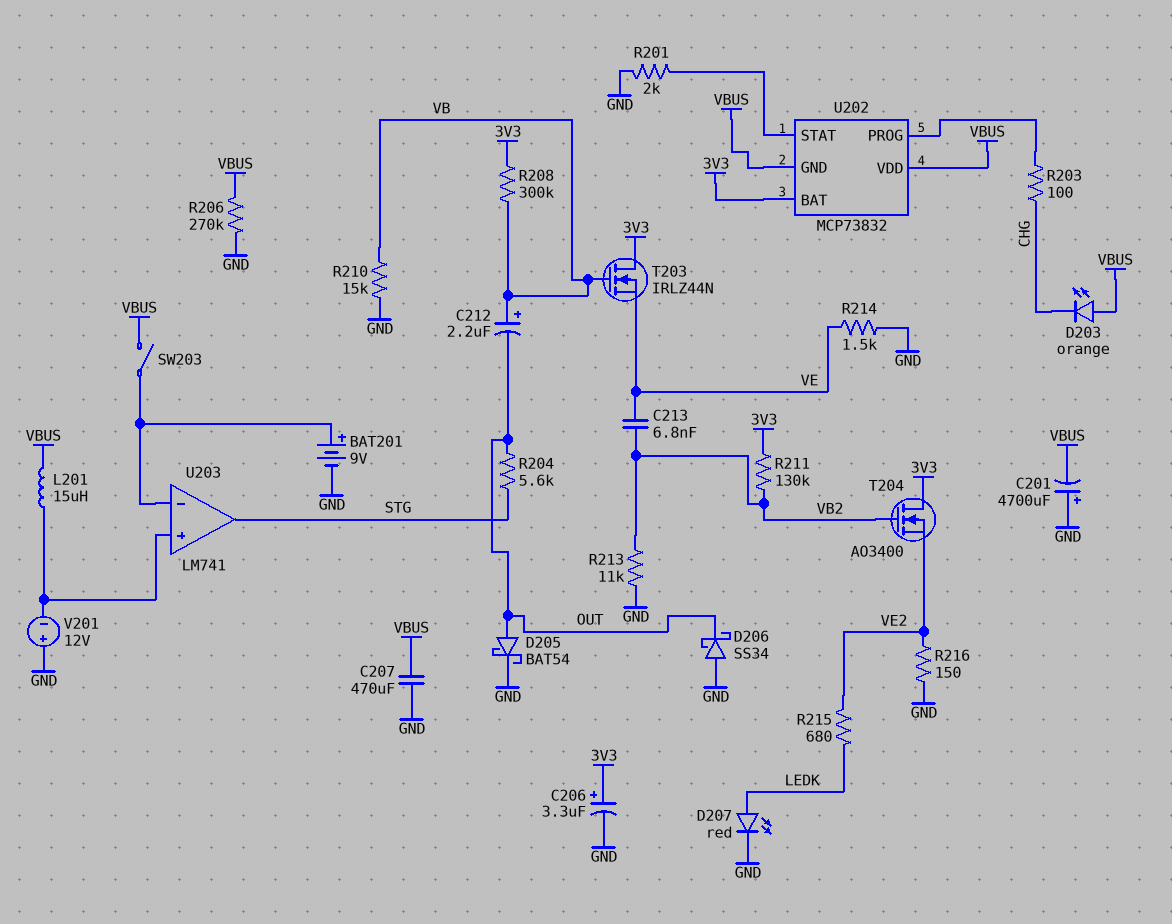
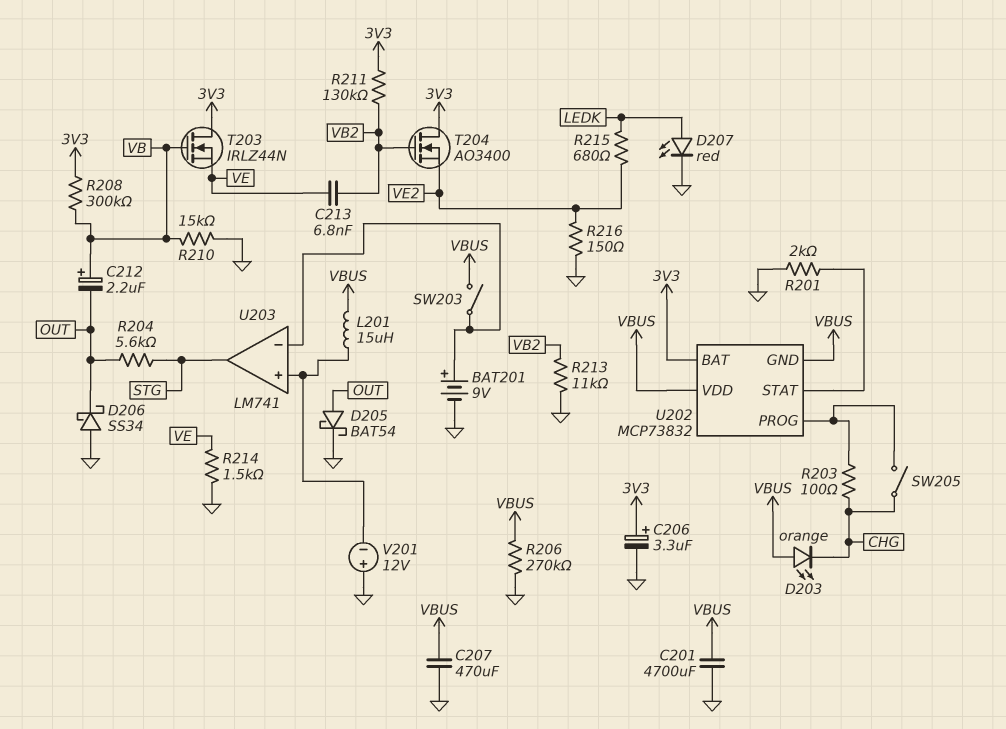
C201: 4700uF (plus GND, minus VBUS) -> 4700uF (GND, VBUS)
SW205: none -> switch (CHG, U202/PROG)

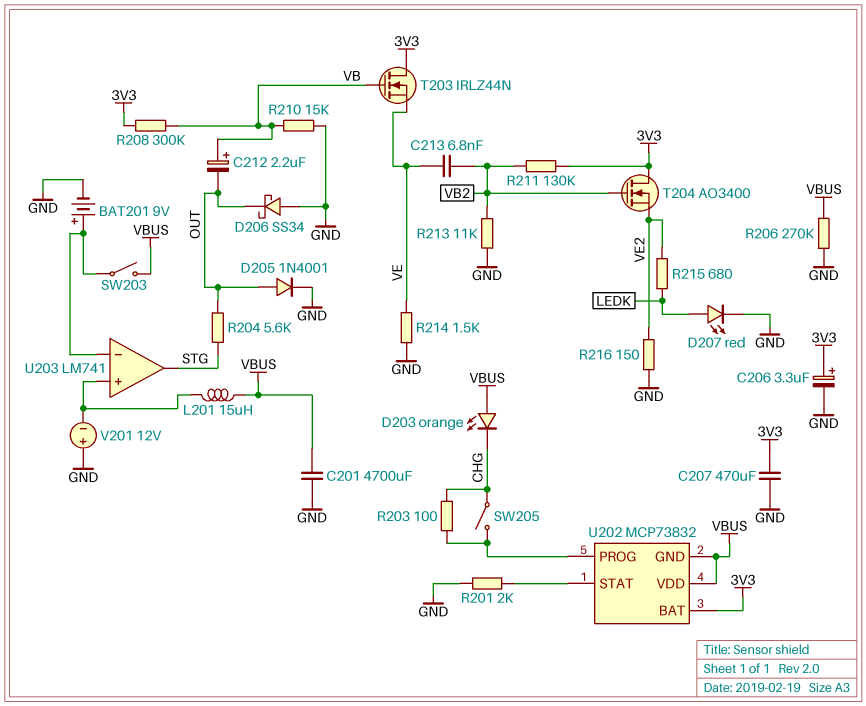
C207: 470uF (GND, VBUS) -> 470uF (3V3, GND)
D205: schottky BAT54 (A OUT, K GND) -> diode 1N4001 (A OUT, K GND)

